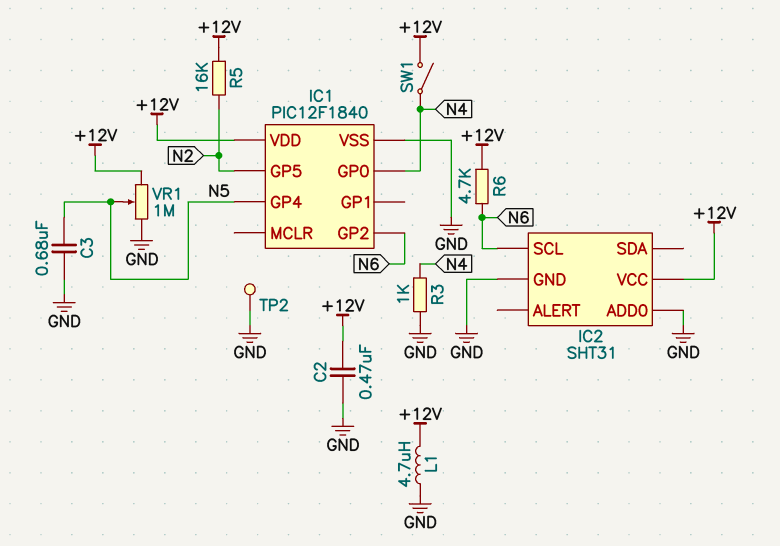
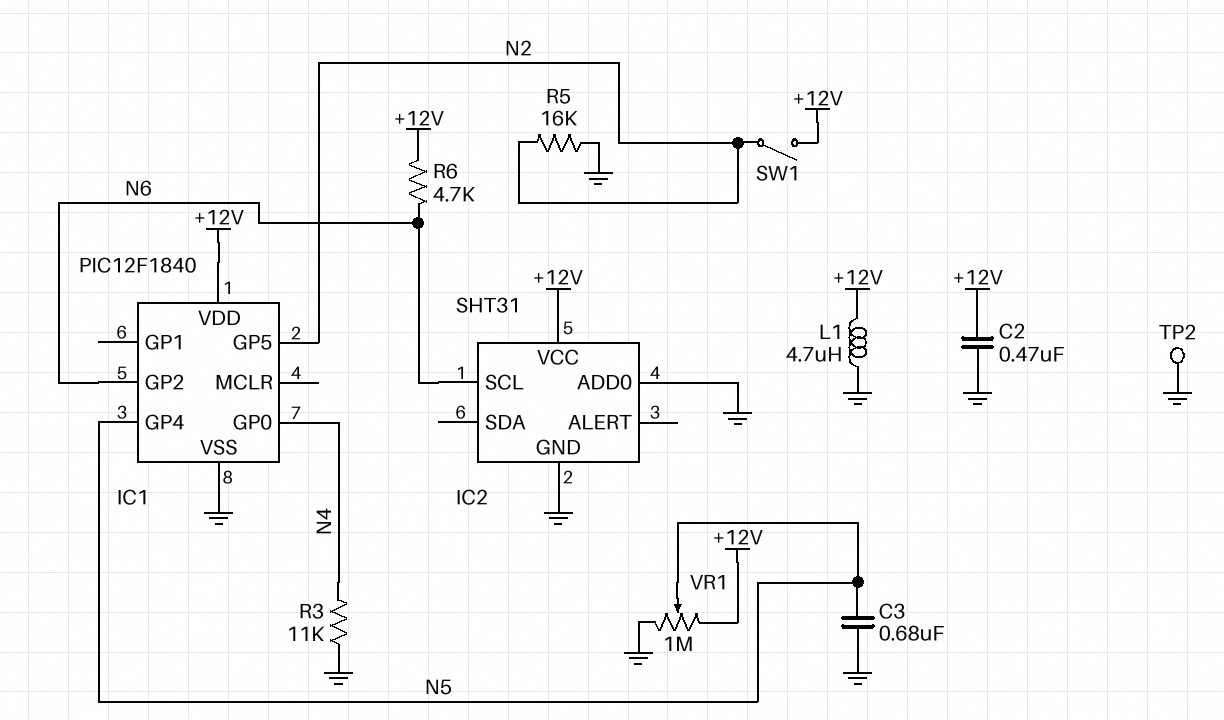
R3: 1k (GND, N4) -> 11k (GND, N4)
R5: 16k (+12V, N2) -> 16k (GND, N2)
SW1: switch (+12V, N4) -> switch (+12V, N2)

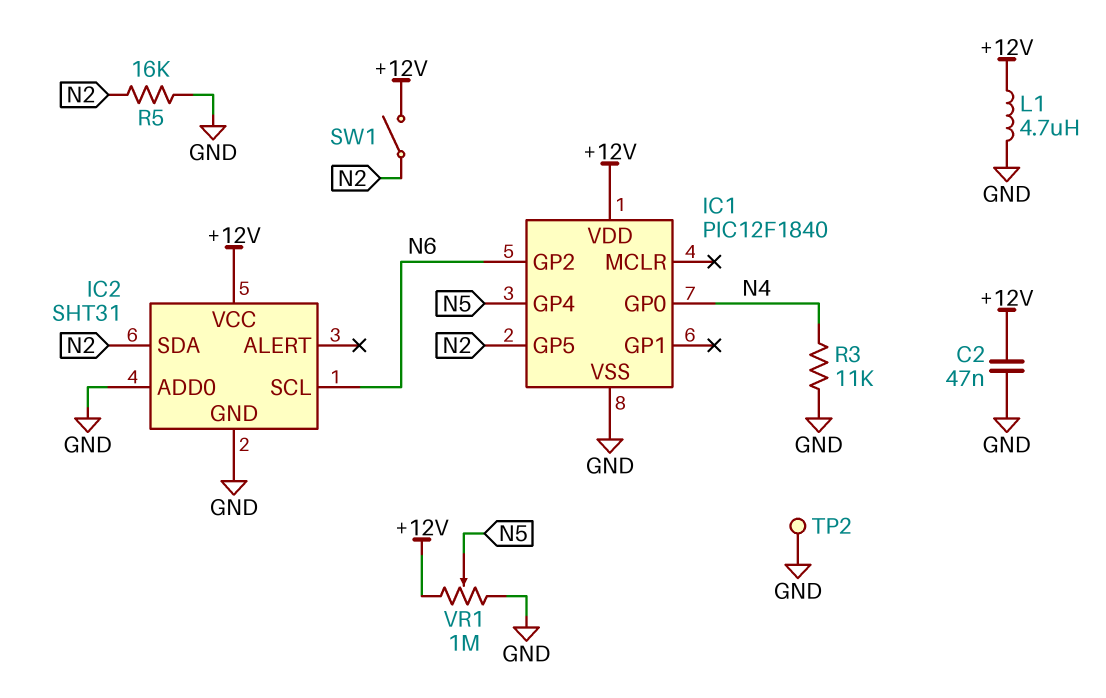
C2: 470nF (+12V, GND) -> 47nF (+12V, GND)
C3: 680nF (GND, N5) -> none
IC2 pin SDA: none -> N2
R6: 4.7k (+12V, N6) -> none

